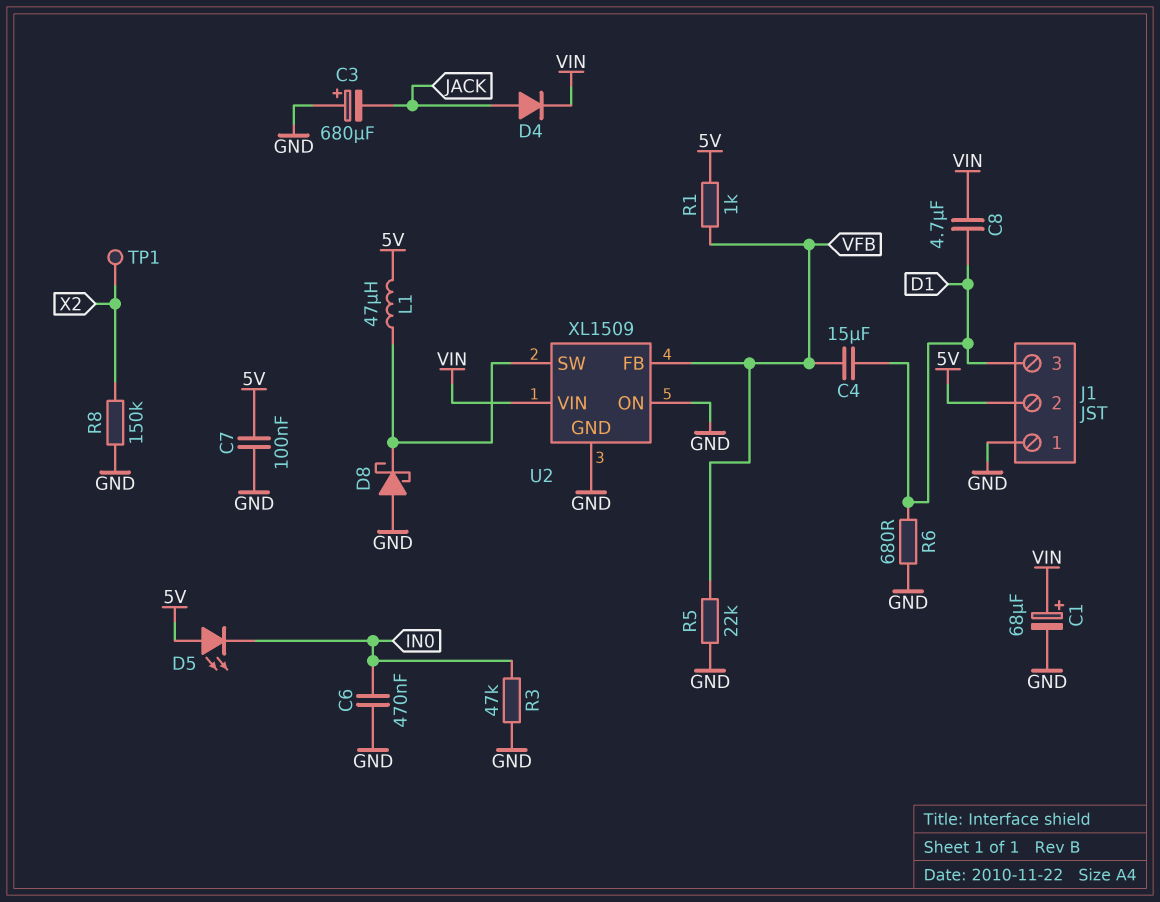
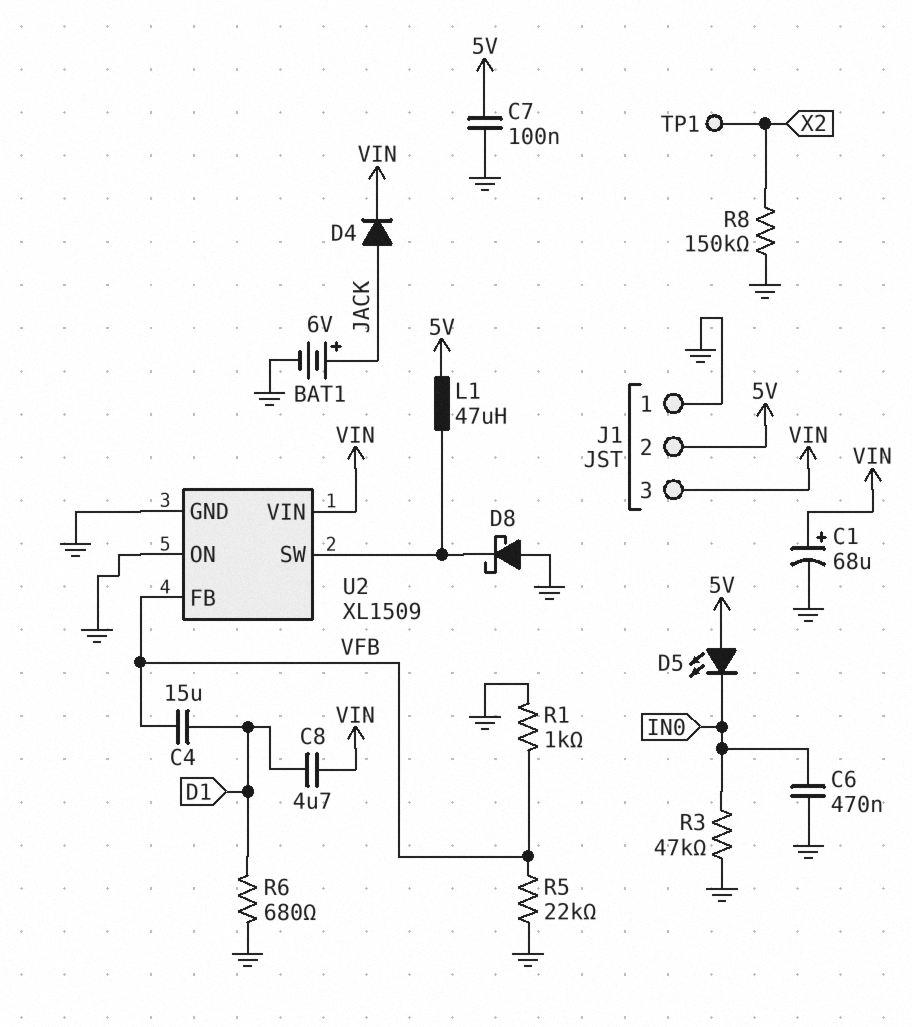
BAT1: none -> 6V (plus JACK, minus GND)
C3: 680uF (plus GND, minus JACK) -> none
J1 pin 3: D1 -> VIN
R1: 1k (5V, VFB) -> 1k (GND, VFB)

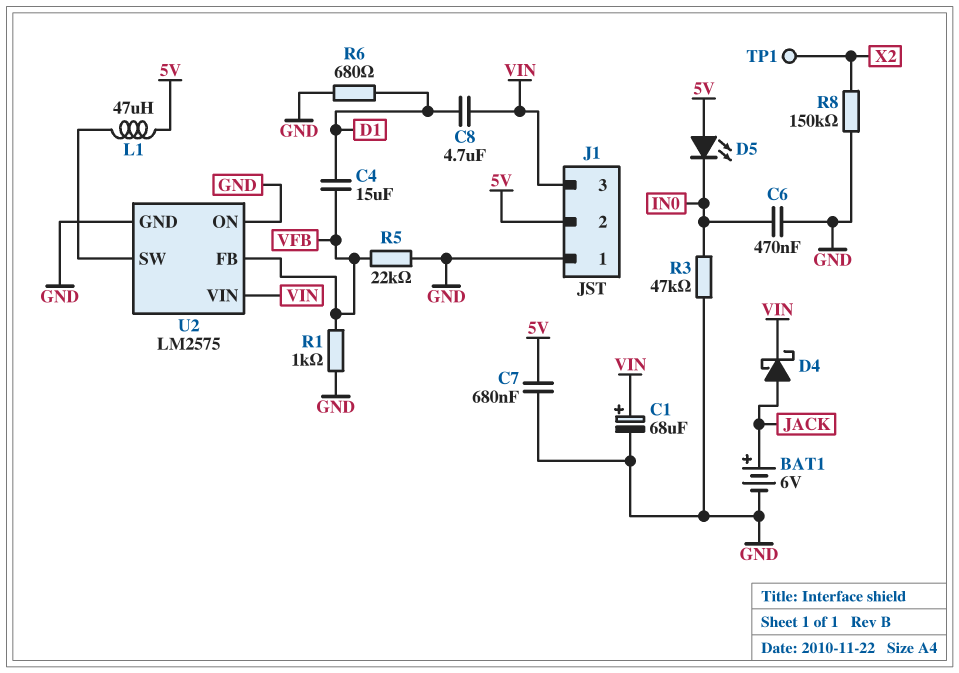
C7: 100nF (5V, GND) -> 680nF (5V, GND)
D4: diode (A JACK, K VIN) -> schottky (A JACK, K VIN)
D8: schottky (A GND, K U2/SW) -> none
U2: XL1509 -> LM2575

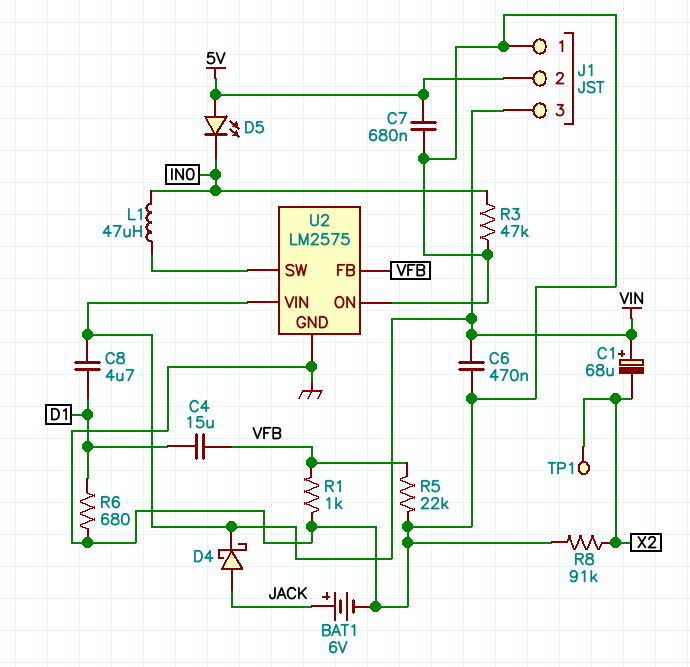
C1: 68uF (plus VIN, minus GND) -> 68uF (plus VIN, minus X2)
C6: 470nF (GND, IN0) -> 470nF (GND, VIN)
L1: 47uH (5V, U2/SW) -> 47uH (IN0, U2/SW)
R8: 150k (GND, X2) -> 91k (GND, X2)

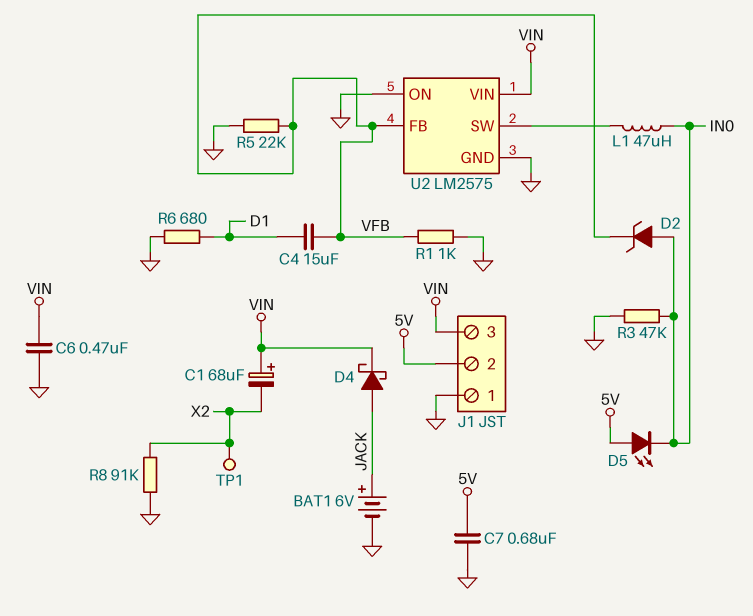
C8: 4.7uF (D1, VIN) -> none
D2: none -> zener (A IN0, K VFB)

